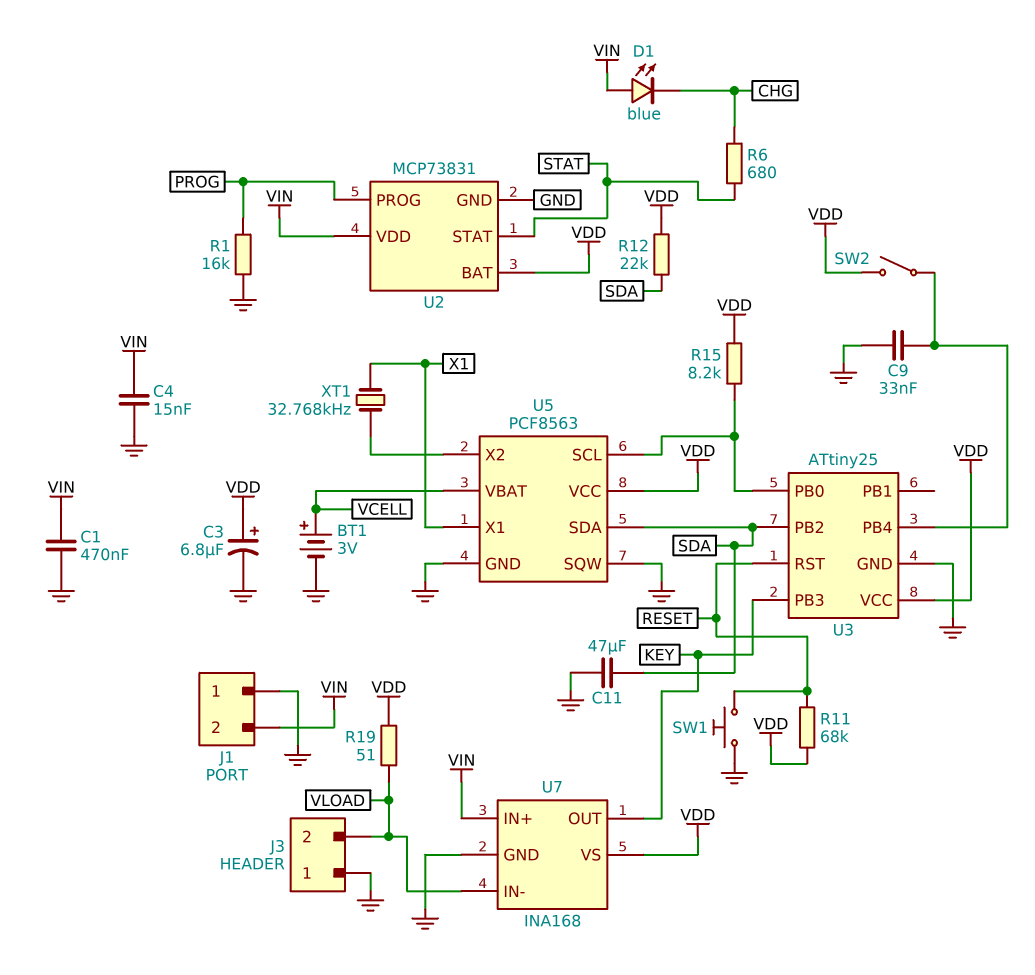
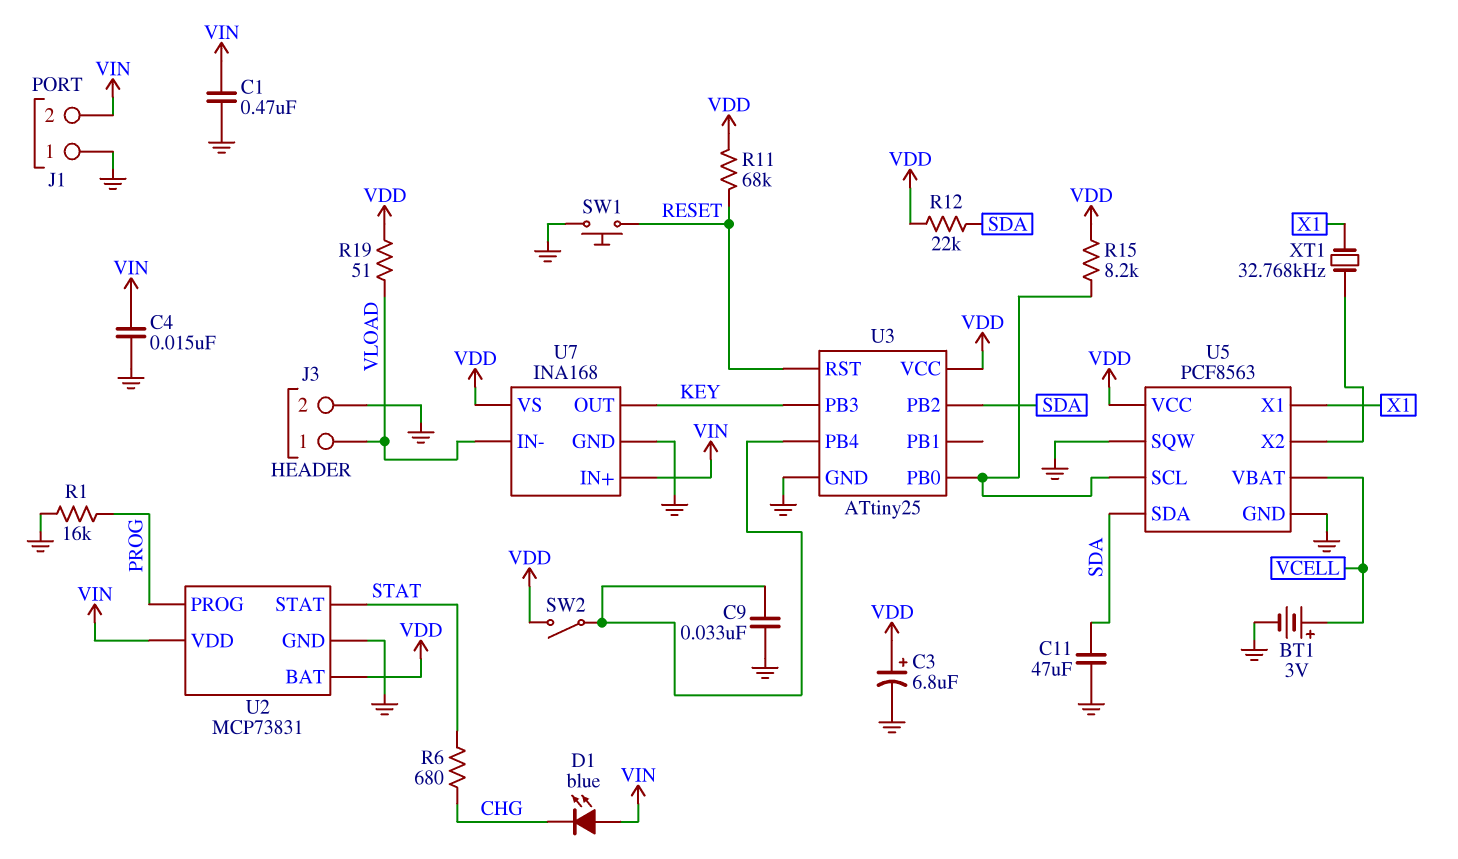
J3 pin 1: GND -> VLOAD
J3 pin 2: VLOAD -> GND

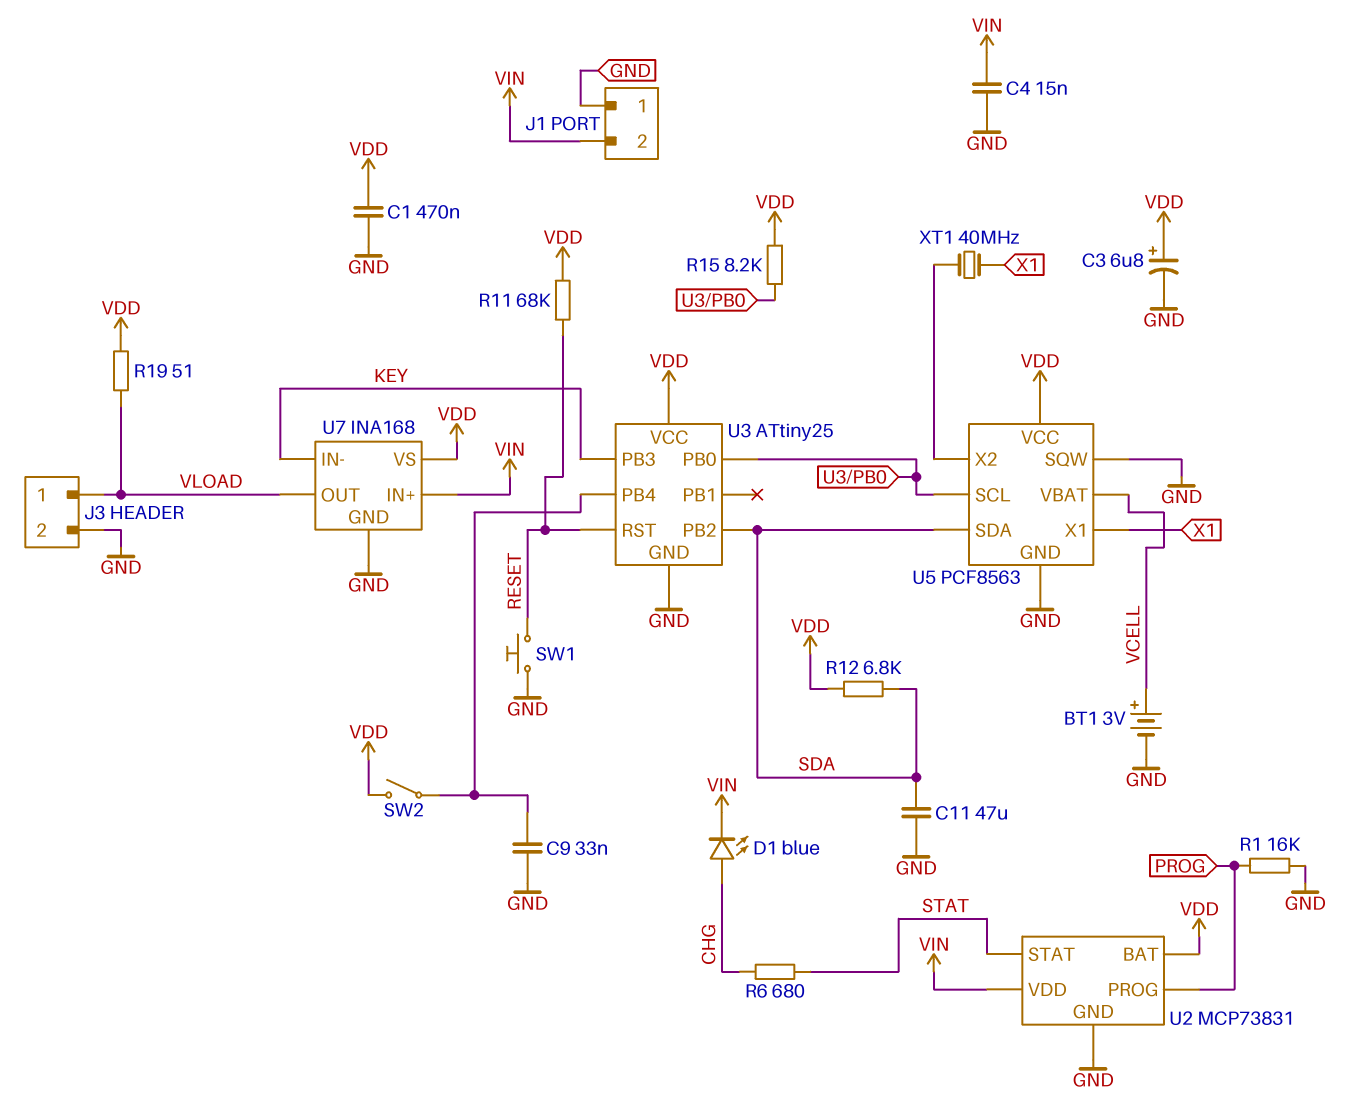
C1: 470nF (GND, VIN) -> 470nF (GND, VDD)
D1: LED blue (A VIN, K CHG) -> LED blue (A CHG, K VIN)
R12: 22k (SDA, VDD) -> 6.8k (SDA, VDD)
U7 pin IN-: VLOAD -> KEY
U7 pin OUT: KEY -> VLOAD
XT1: 32.768kHz (U5/X2, X1) -> 40MHz (U5/X2, X1)

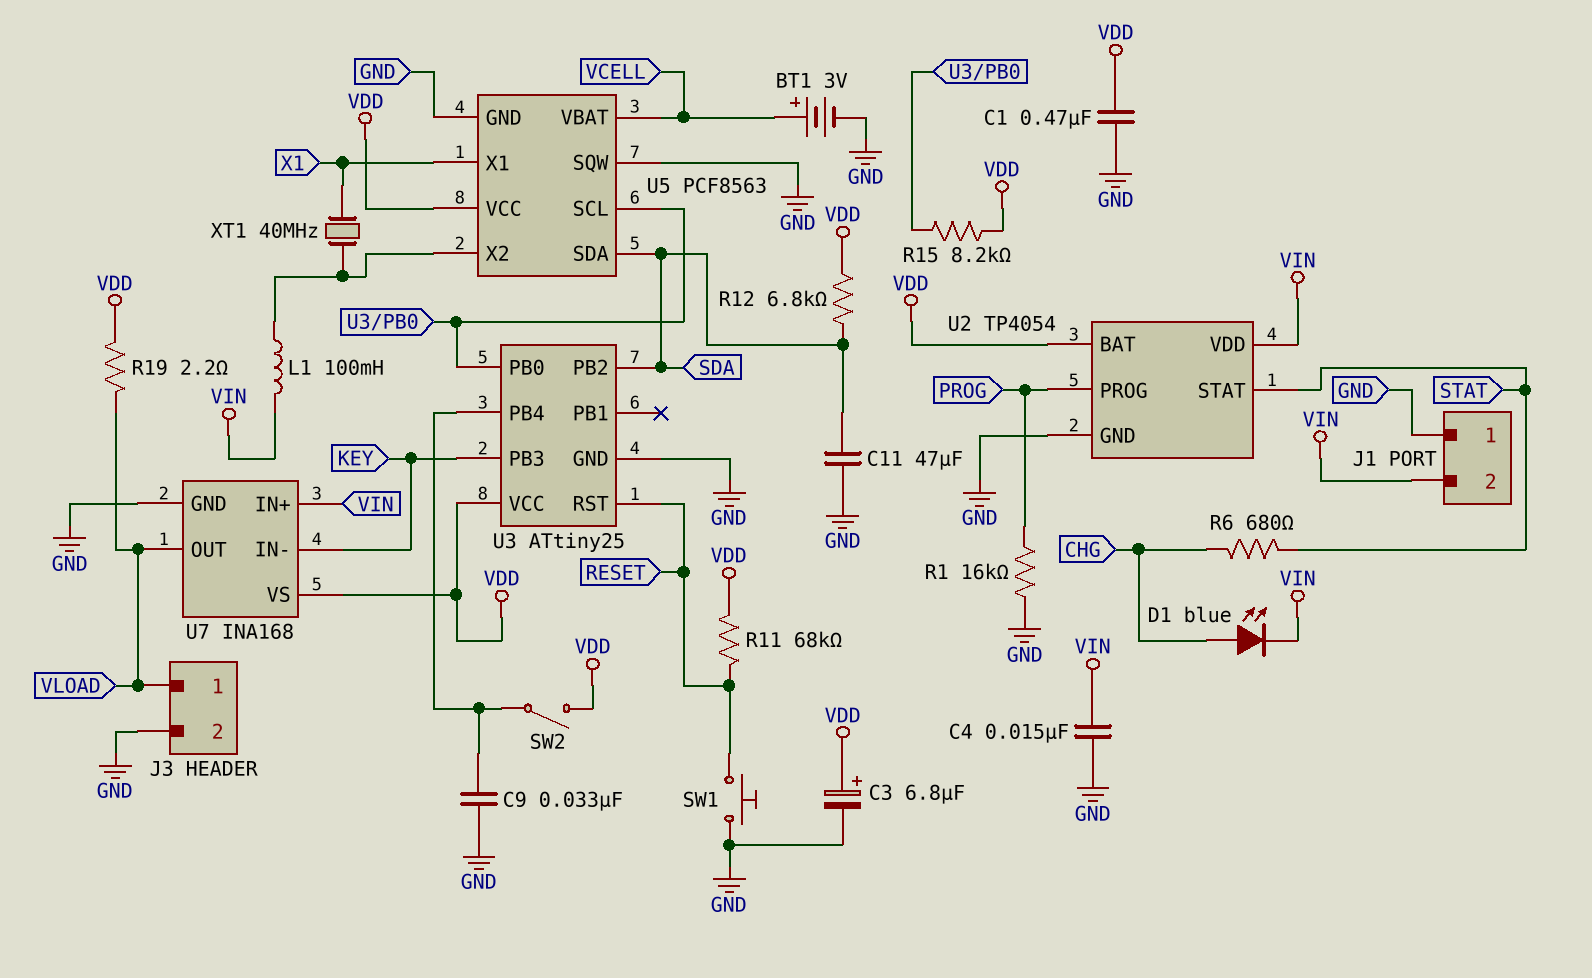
L1: none -> 100mH (U5/X2, VIN)
R19: 51 (VDD, VLOAD) -> 2.2 (VDD, VLOAD)
U2: MCP73831 -> TP4054

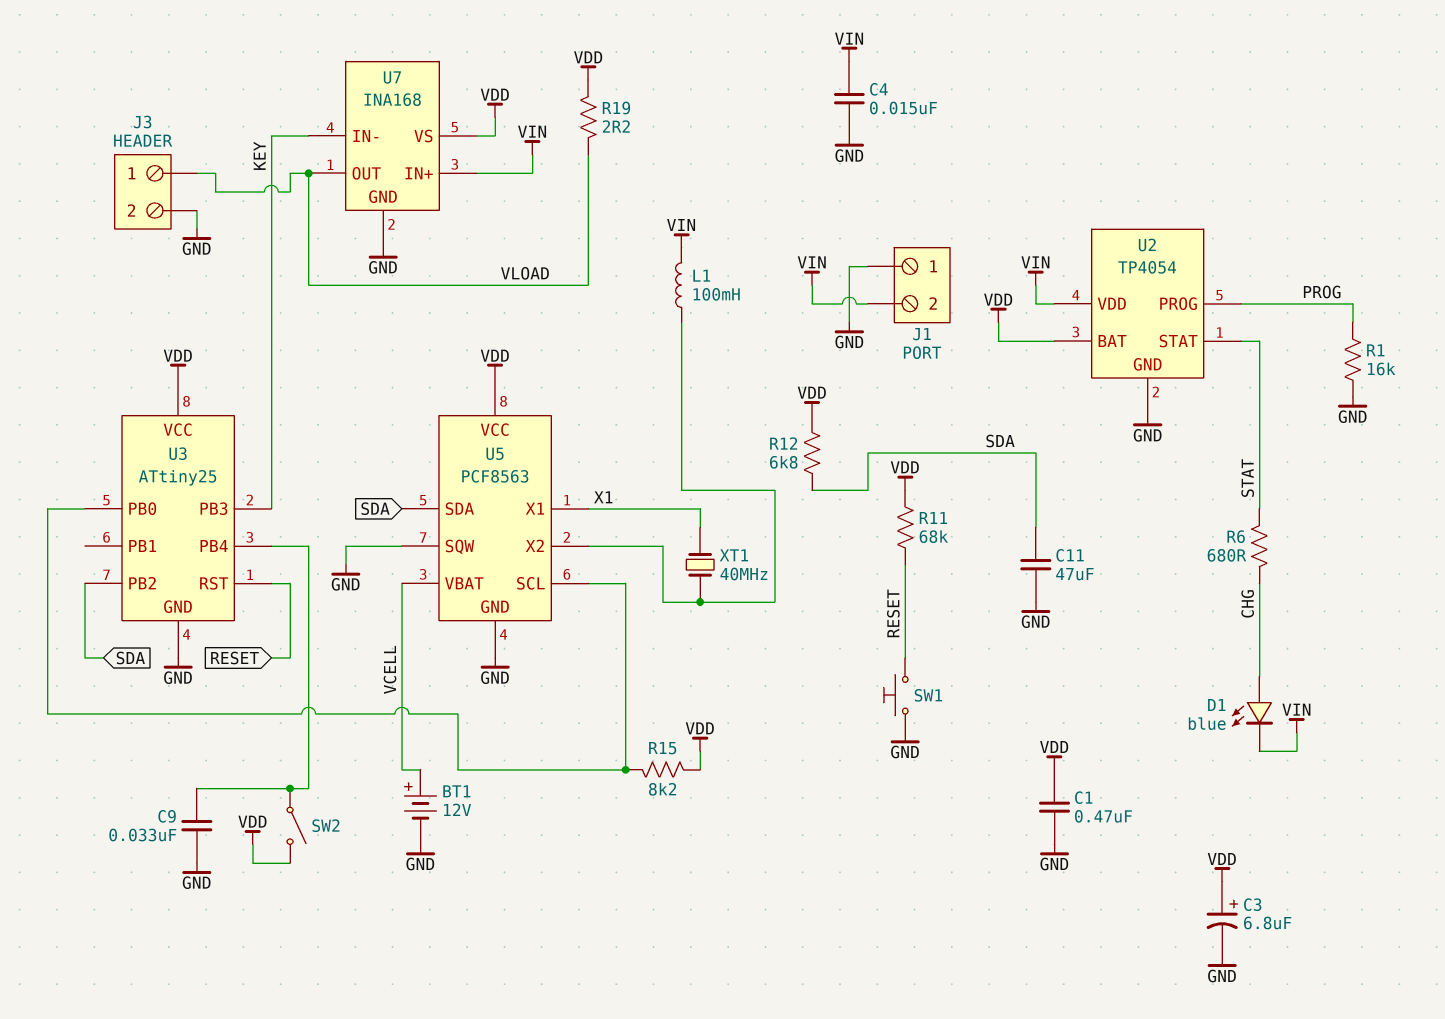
BT1: 3V (plus VCELL, minus GND) -> 12V (plus VCELL, minus GND)

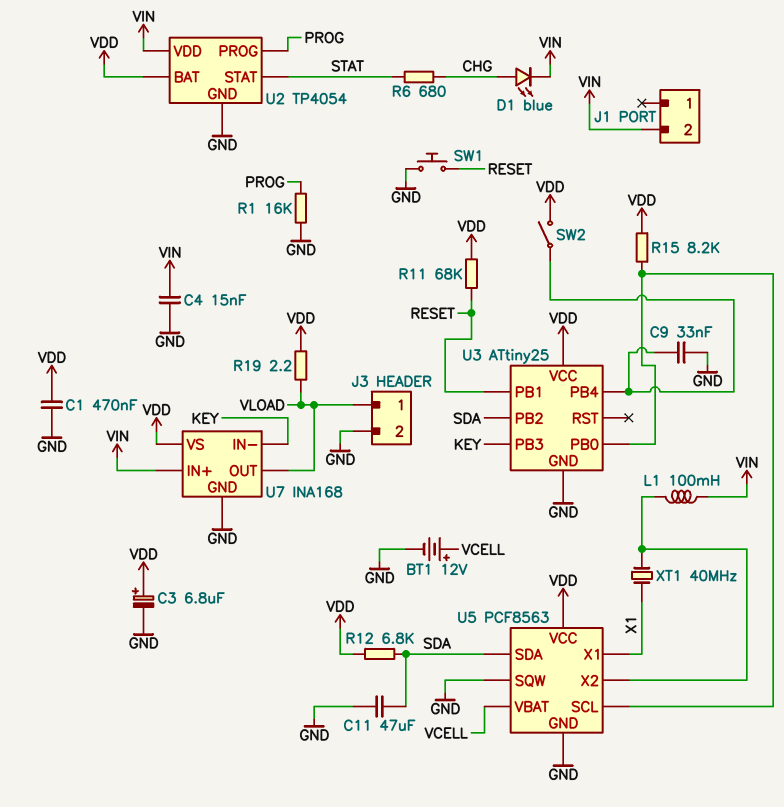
J1 pin 1: GND -> none
U3 pin PB1: none -> RESET
U3 pin RST: RESET -> none

